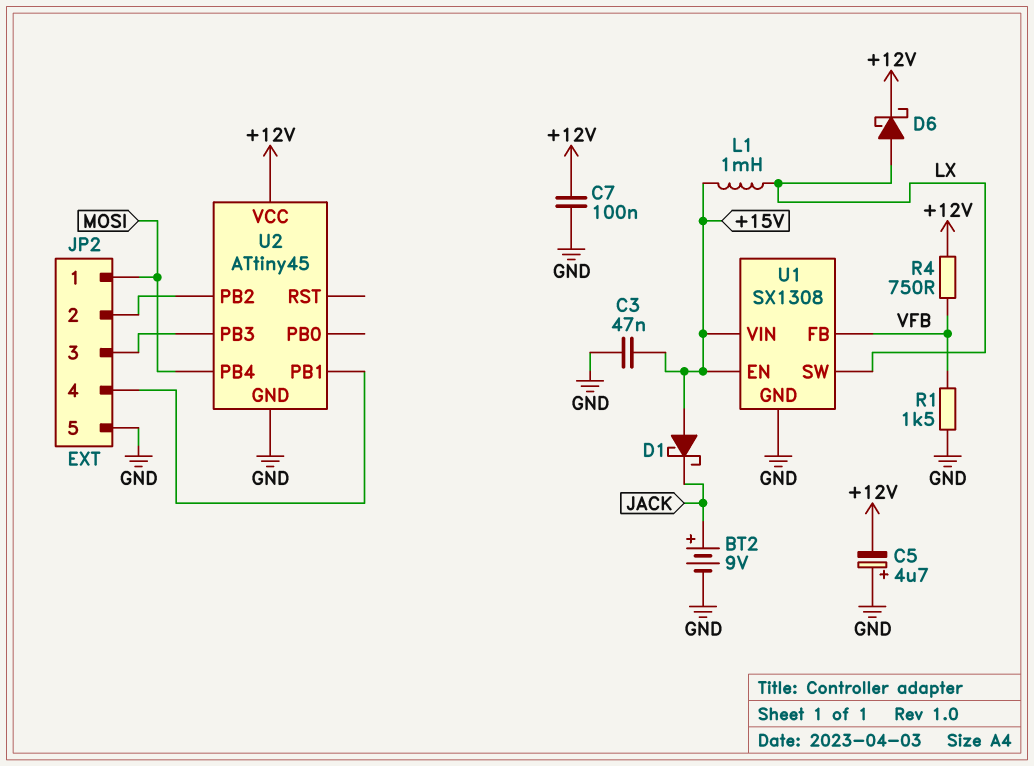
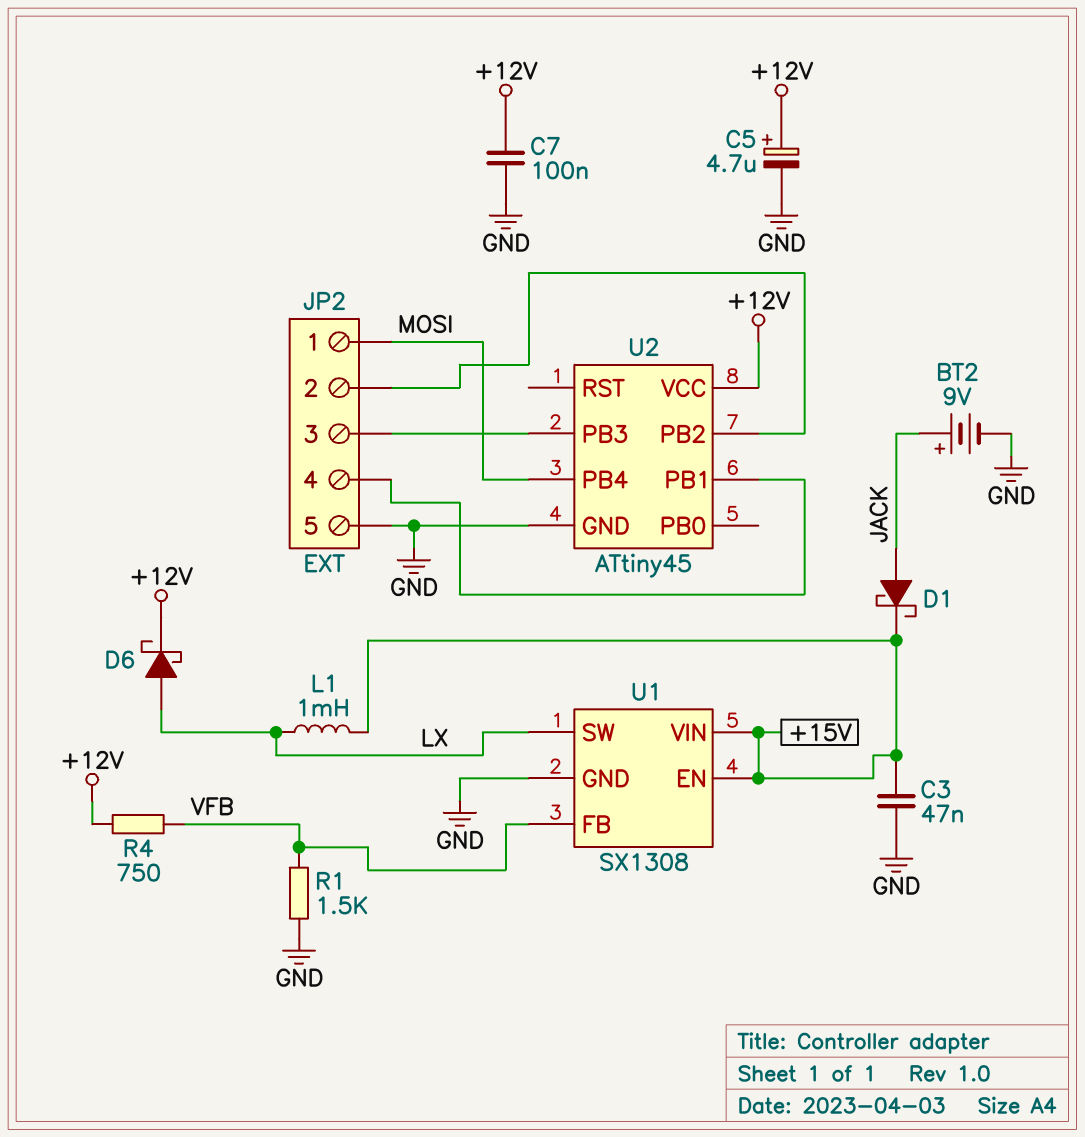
C5: 4.7uF (plus GND, minus +12V) -> 4.7uF (plus +12V, minus GND)
D1: schottky (A +15V, K JACK) -> schottky (A JACK, K +15V)

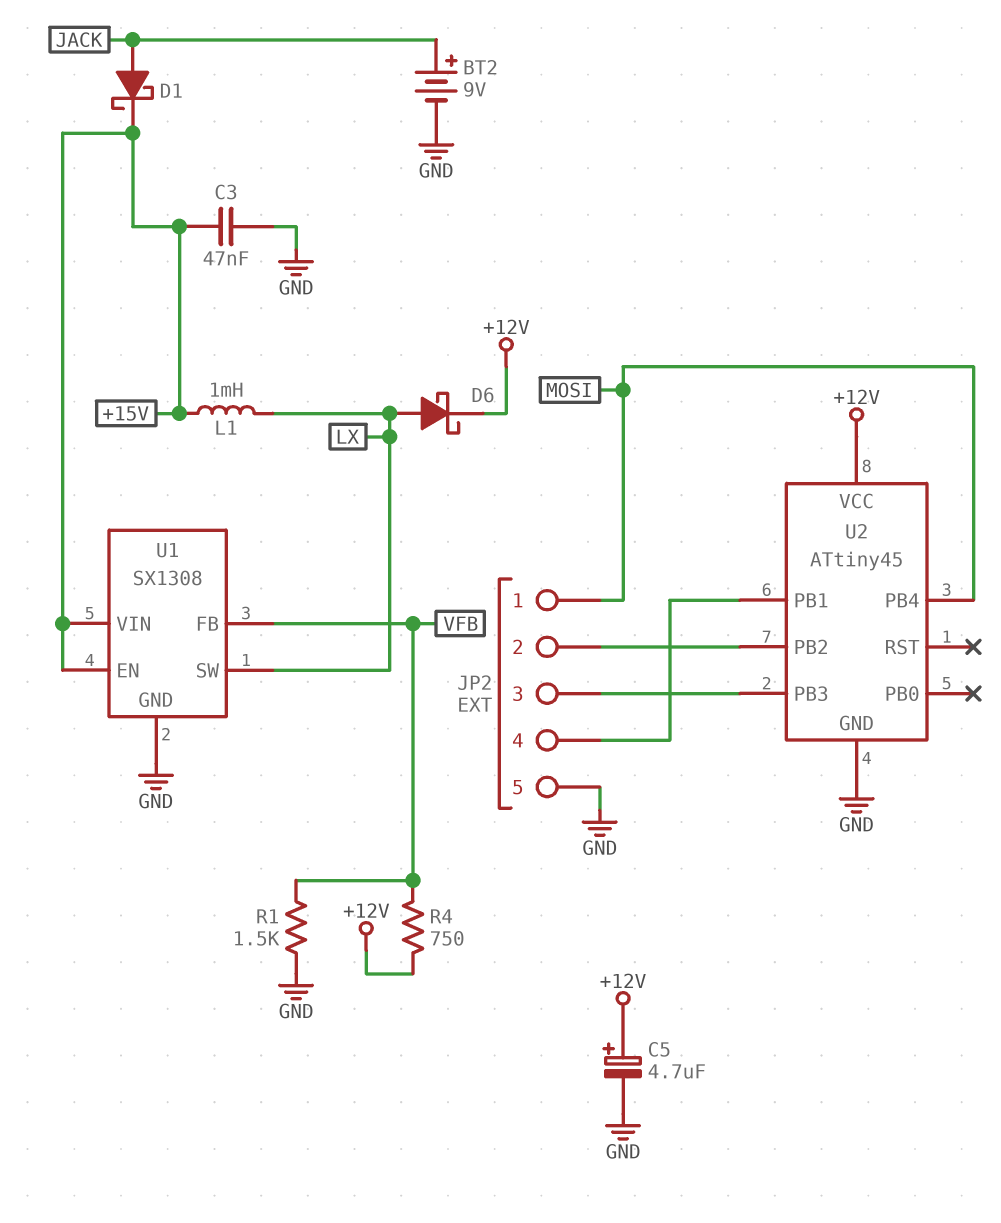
C7: 100nF (+12V, GND) -> none

